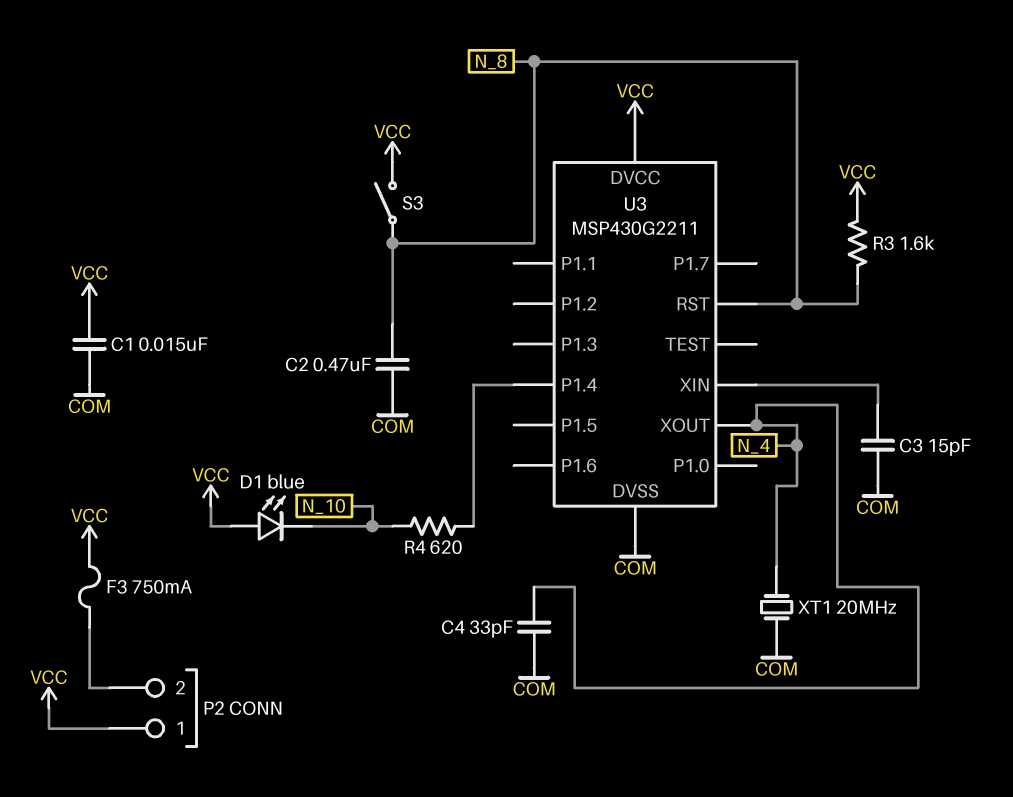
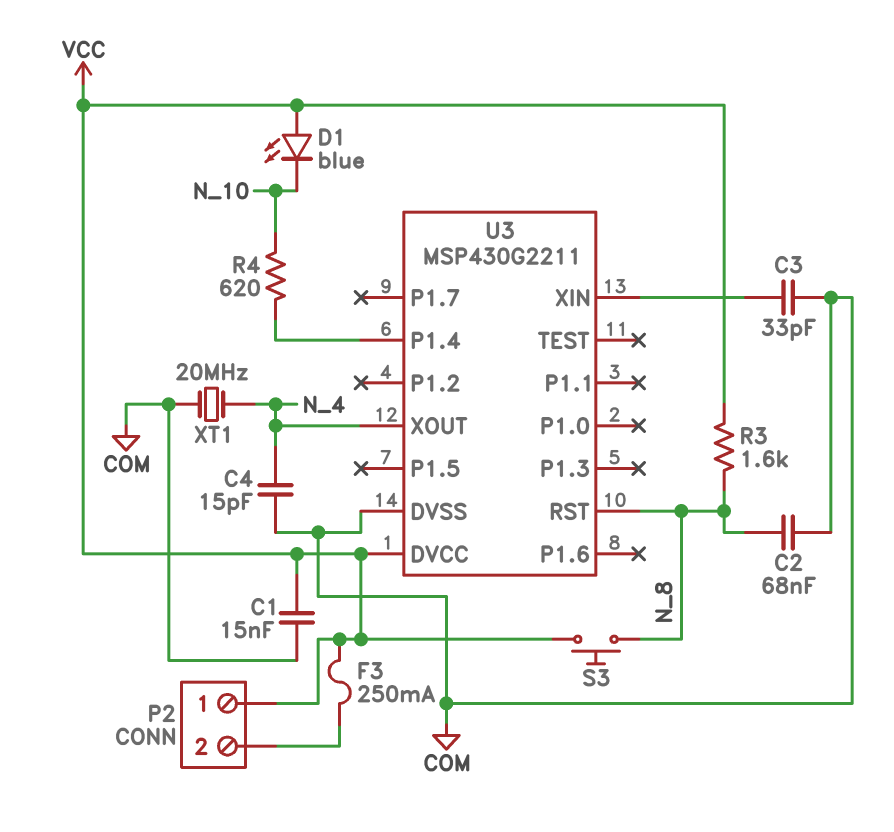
C2: 470nF (COM, N_8) -> 68nF (COM, N_8)
C3: 15pF (COM, U3/XIN) -> 33pF (COM, U3/XIN)
C4: 33pF (COM, N_4) -> 15pF (COM, N_4)
F3: 750mA (P2/2, VCC) -> 250mA (P2/2, VCC)
S3: switch (N_8, VCC) -> button (N_8, VCC)

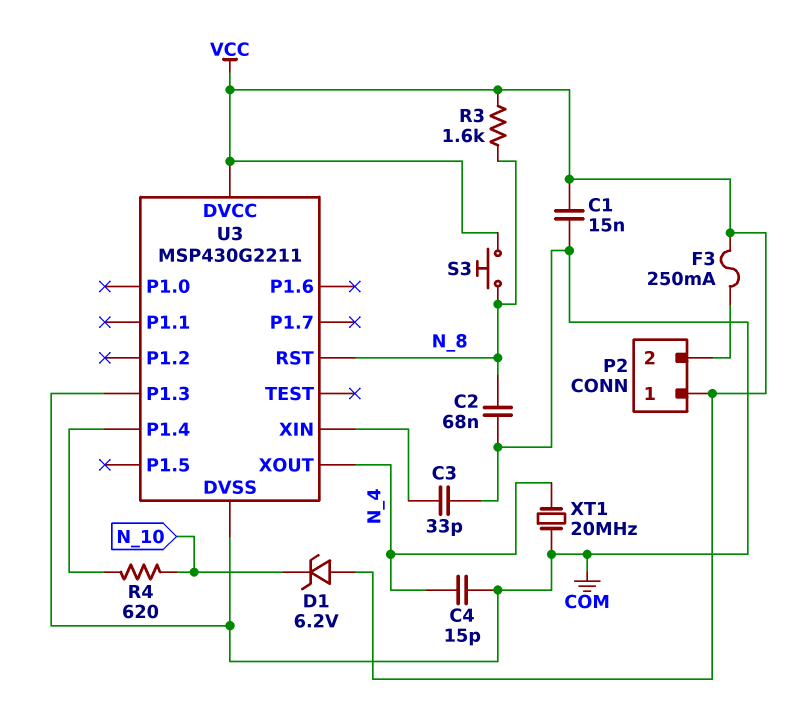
D1: LED blue (A VCC, K N_10) -> zener 6.2V (A VCC, K N_10)
U3 pin P1.3: none -> COM

